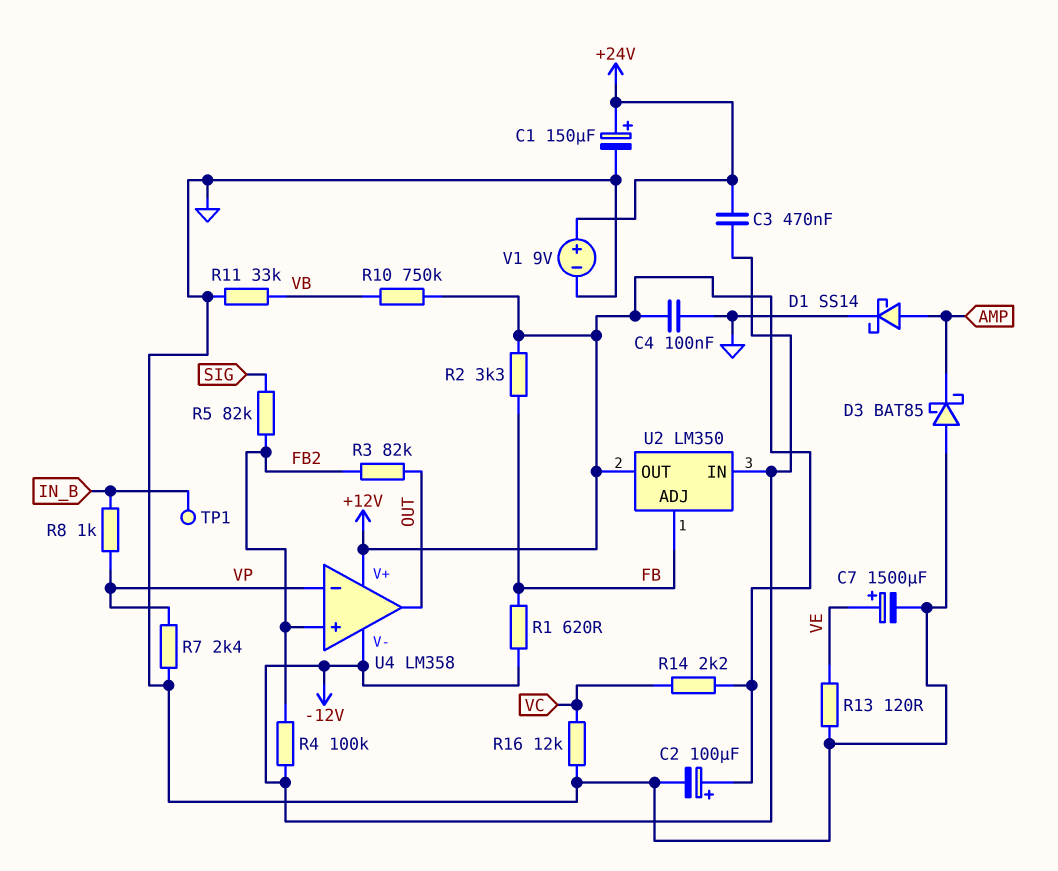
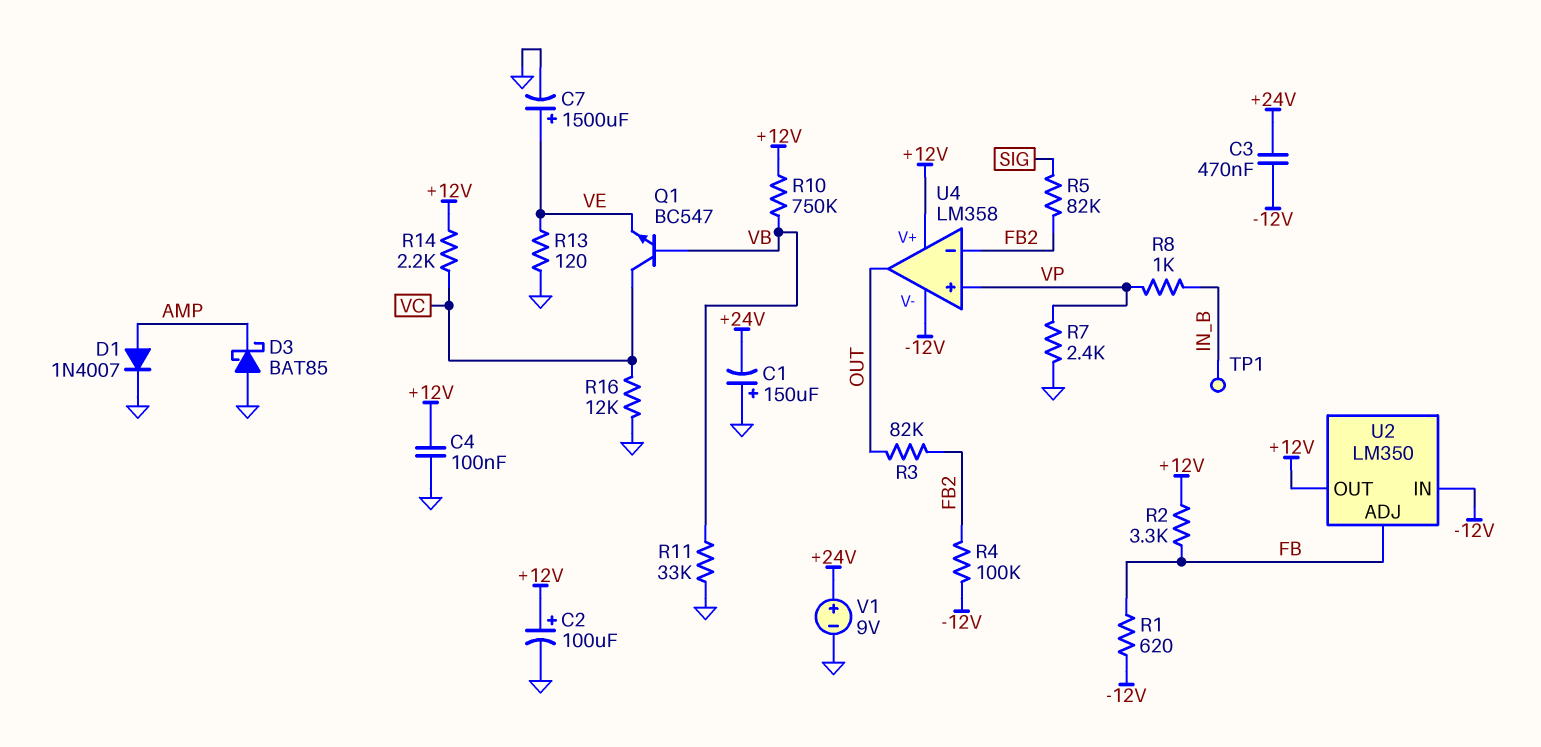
C1: 150uF (plus +24V, minus GND) -> 150uF (plus GND, minus +24V)
D1: schottky SS14 (A AMP, K GND) -> diode 1N4007 (A AMP, K GND)
Q1: none -> NPN BC547 (B VB, C VC, E VE)
U4 pin in+: FB2 -> VP
U4 pin in-: VP -> FB2

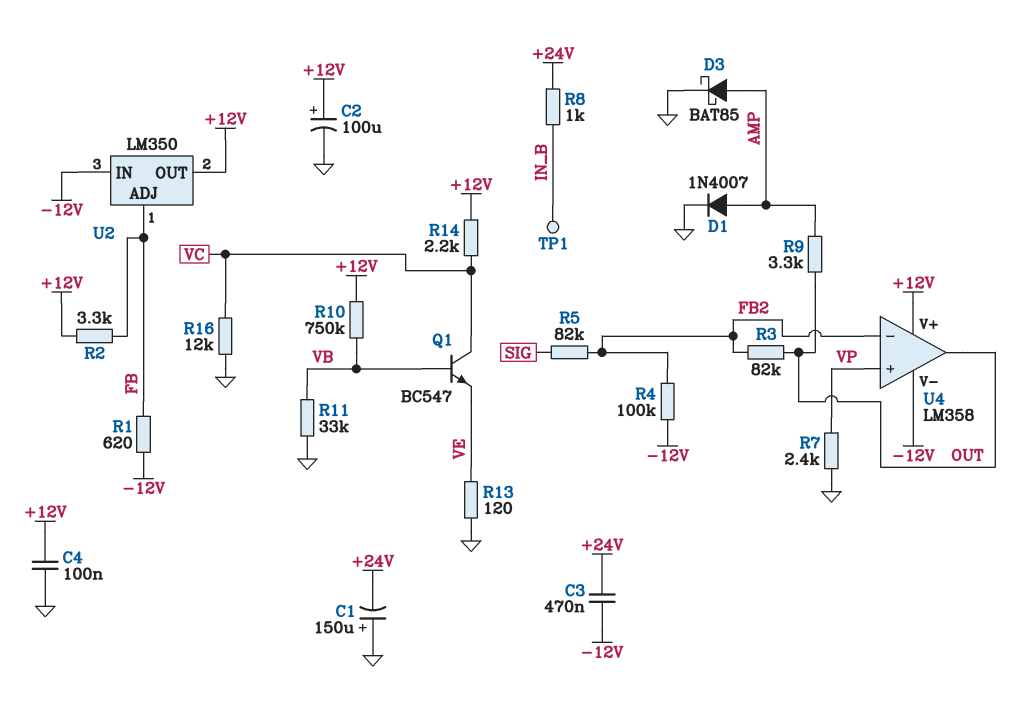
C7: 1500uF (plus VE, minus GND) -> none
D3: schottky BAT85 (A GND, K AMP) -> schottky BAT85 (A AMP, K GND)
R8: 1k (IN_B, VP) -> 1k (+24V, IN_B)
R9: none -> 3.3k (AMP, OUT)
V1: 9V (plus +24V, minus GND) -> none

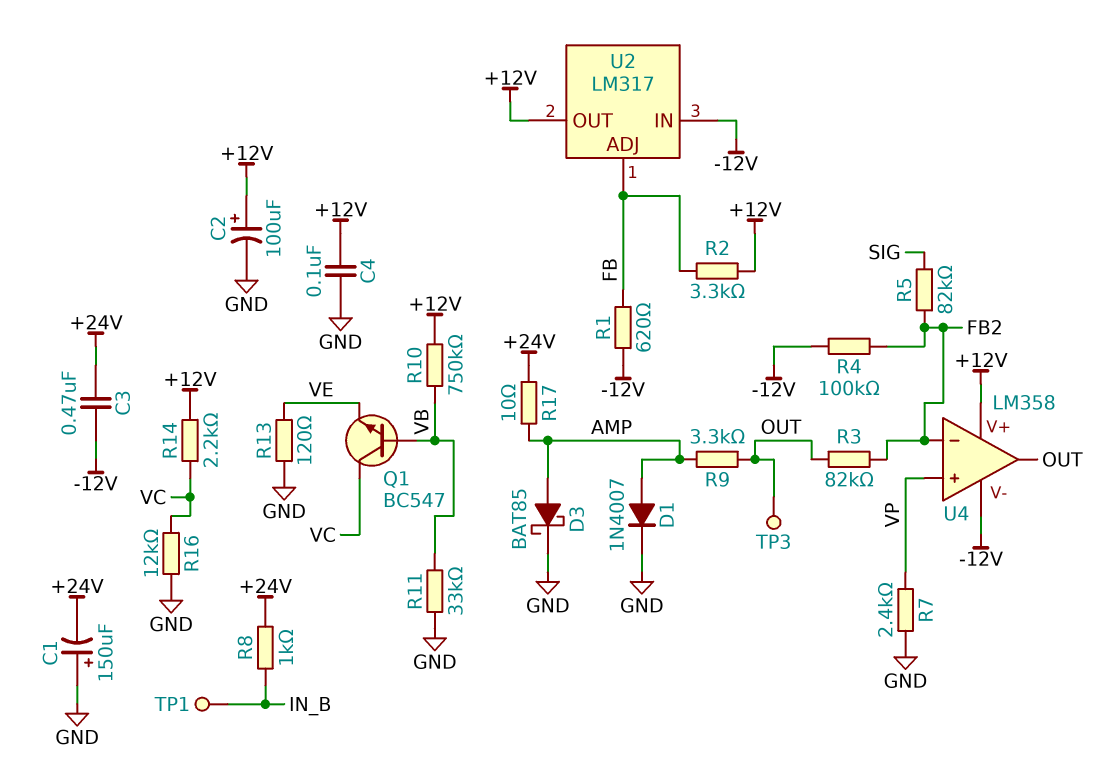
R17: none -> 10 (+24V, AMP)
TP3: none -> test point (OUT)
U2: LM350 -> LM317

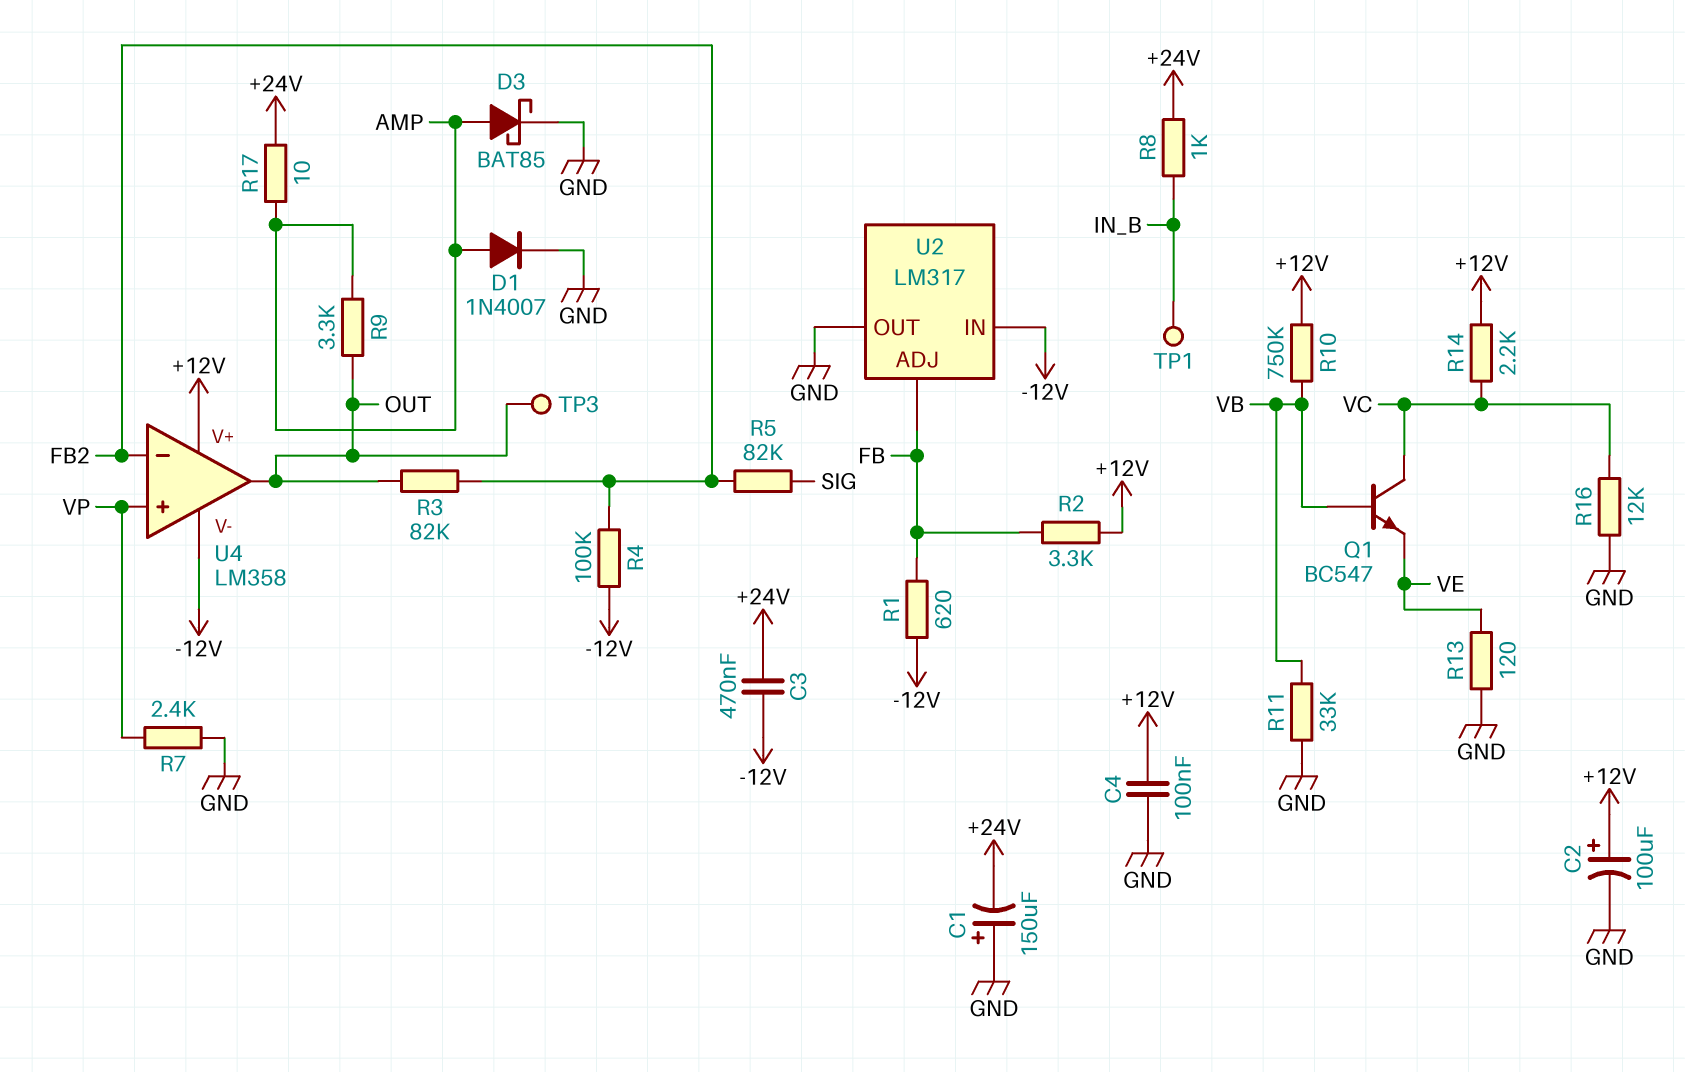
U2 pin OUT: +12V -> GND

